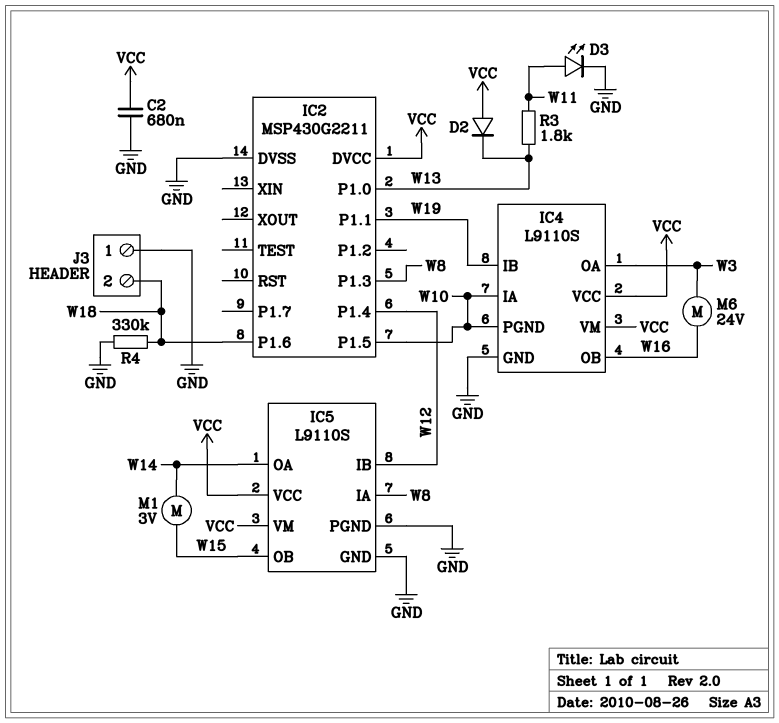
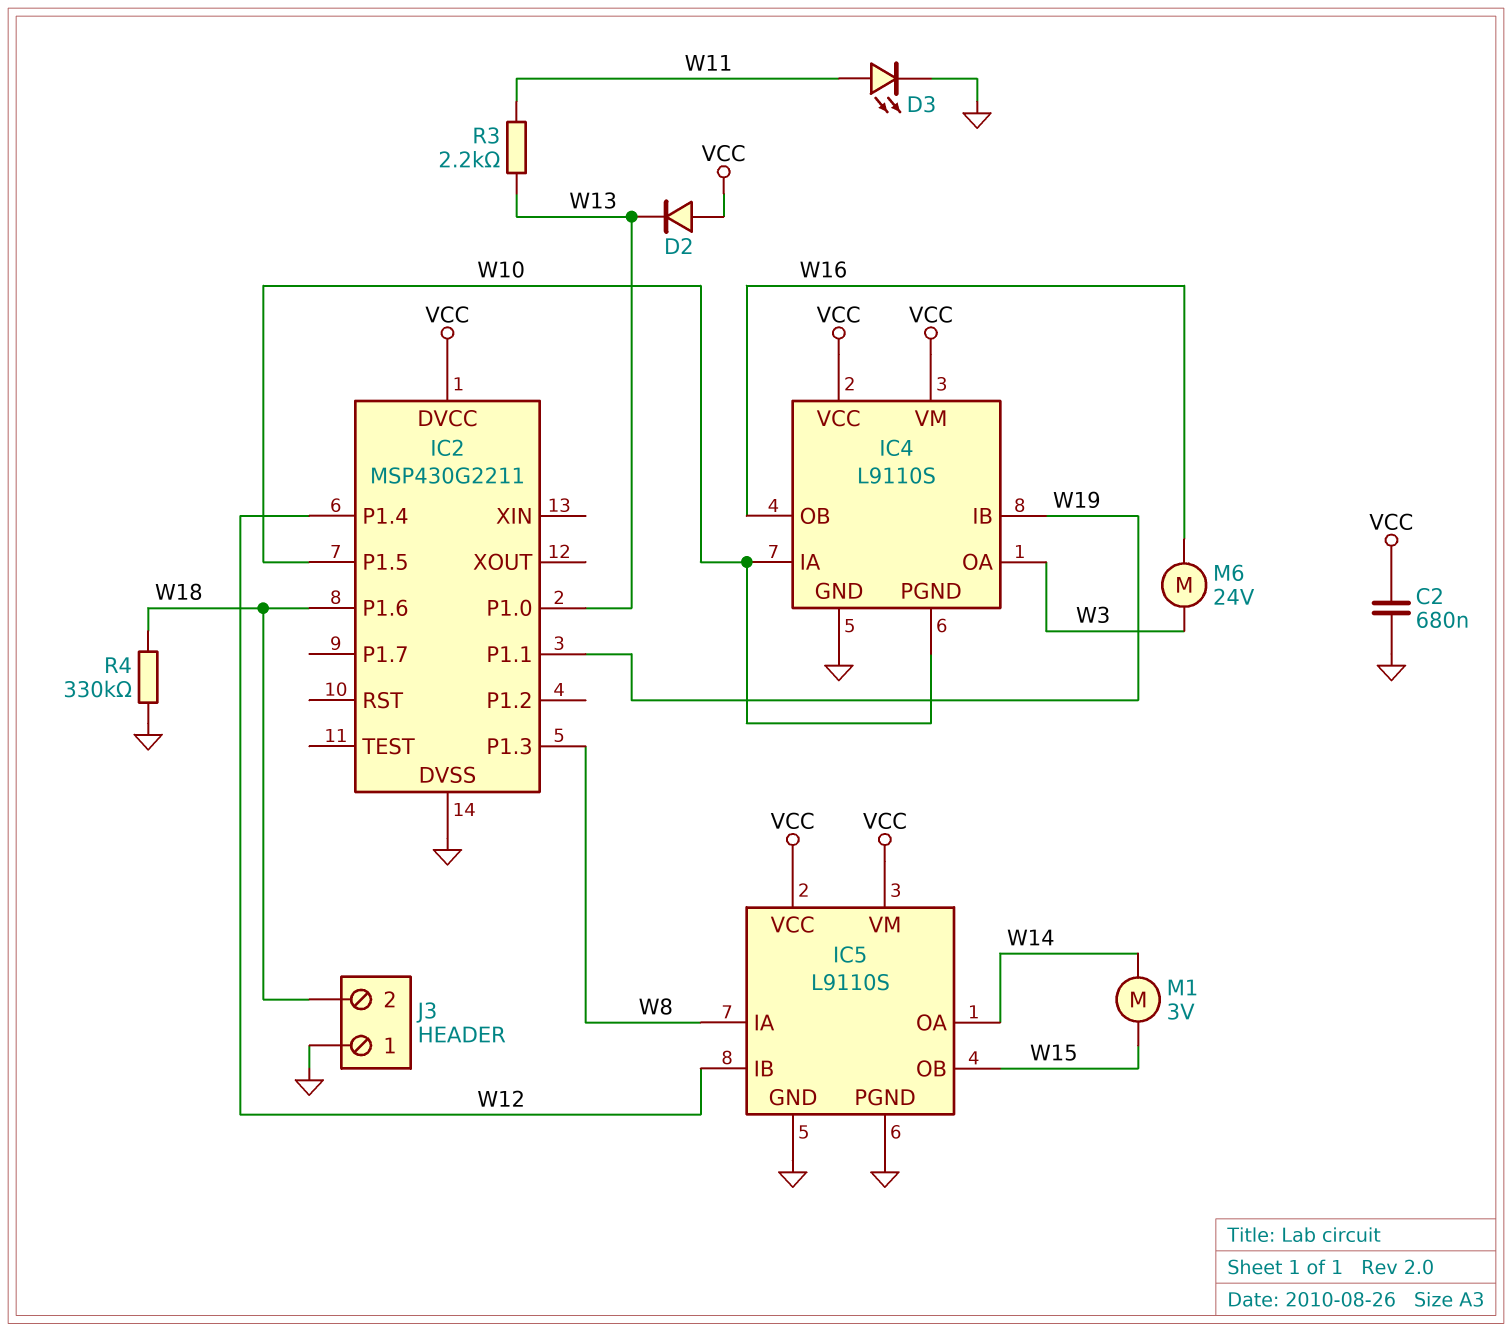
R3: 1.8k (W11, W13) -> 2.2k (W11, W13)

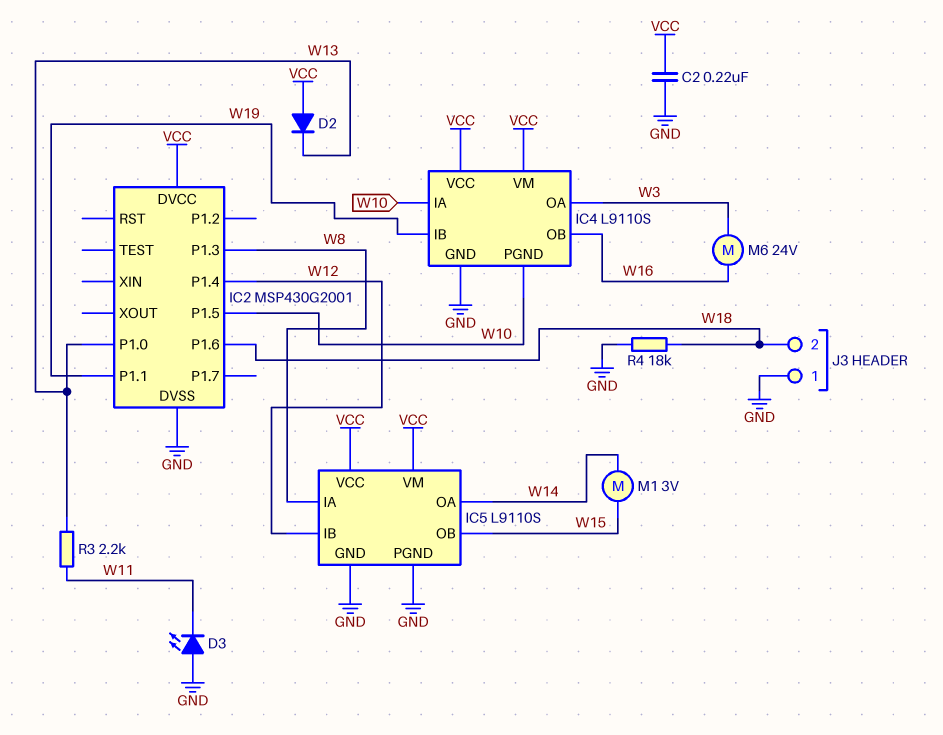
C2: 680nF (GND, VCC) -> 220nF (GND, VCC)
D3: LED (A W11, K GND) -> LED (A GND, K W11)
IC2: MSP430G2211 -> MSP430G2001
R4: 330k (GND, W18) -> 18k (GND, W18)

